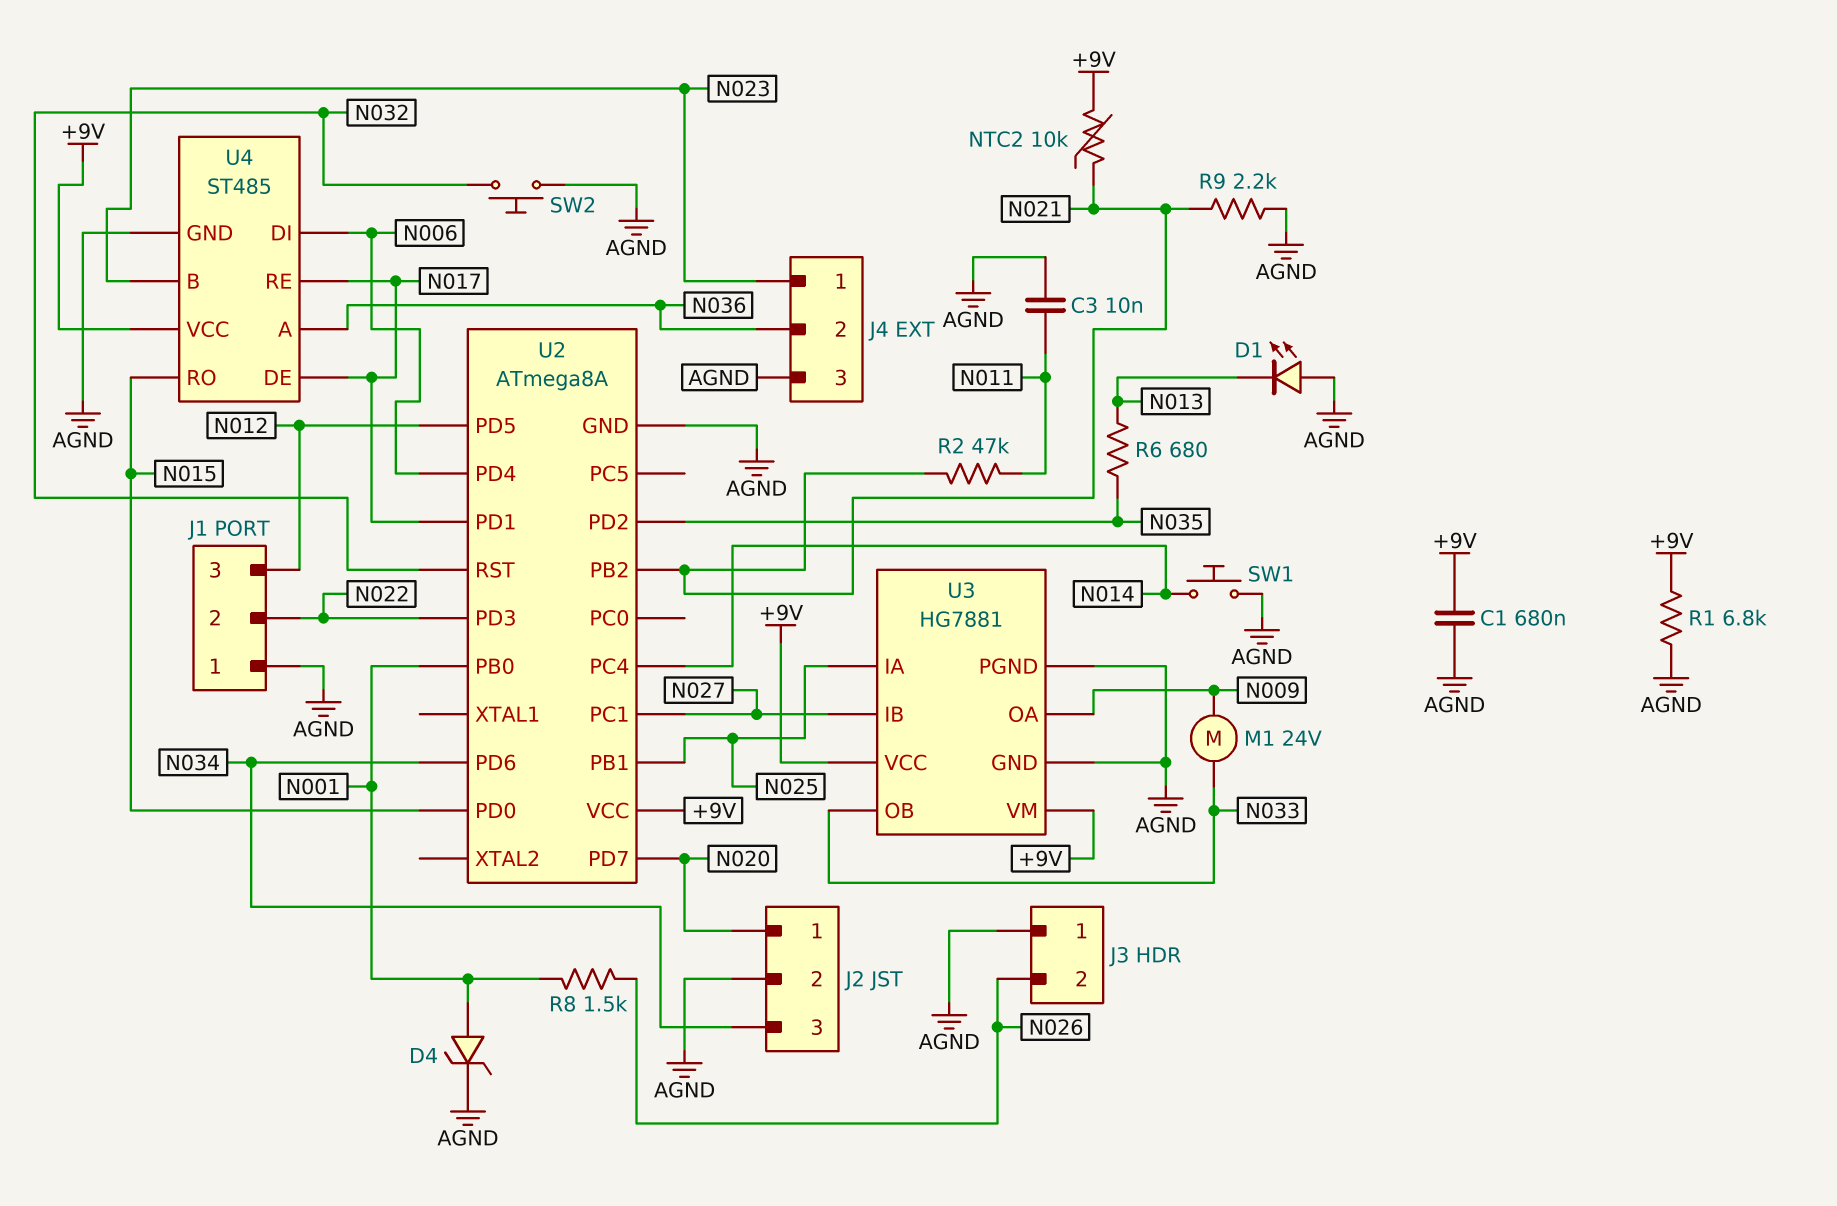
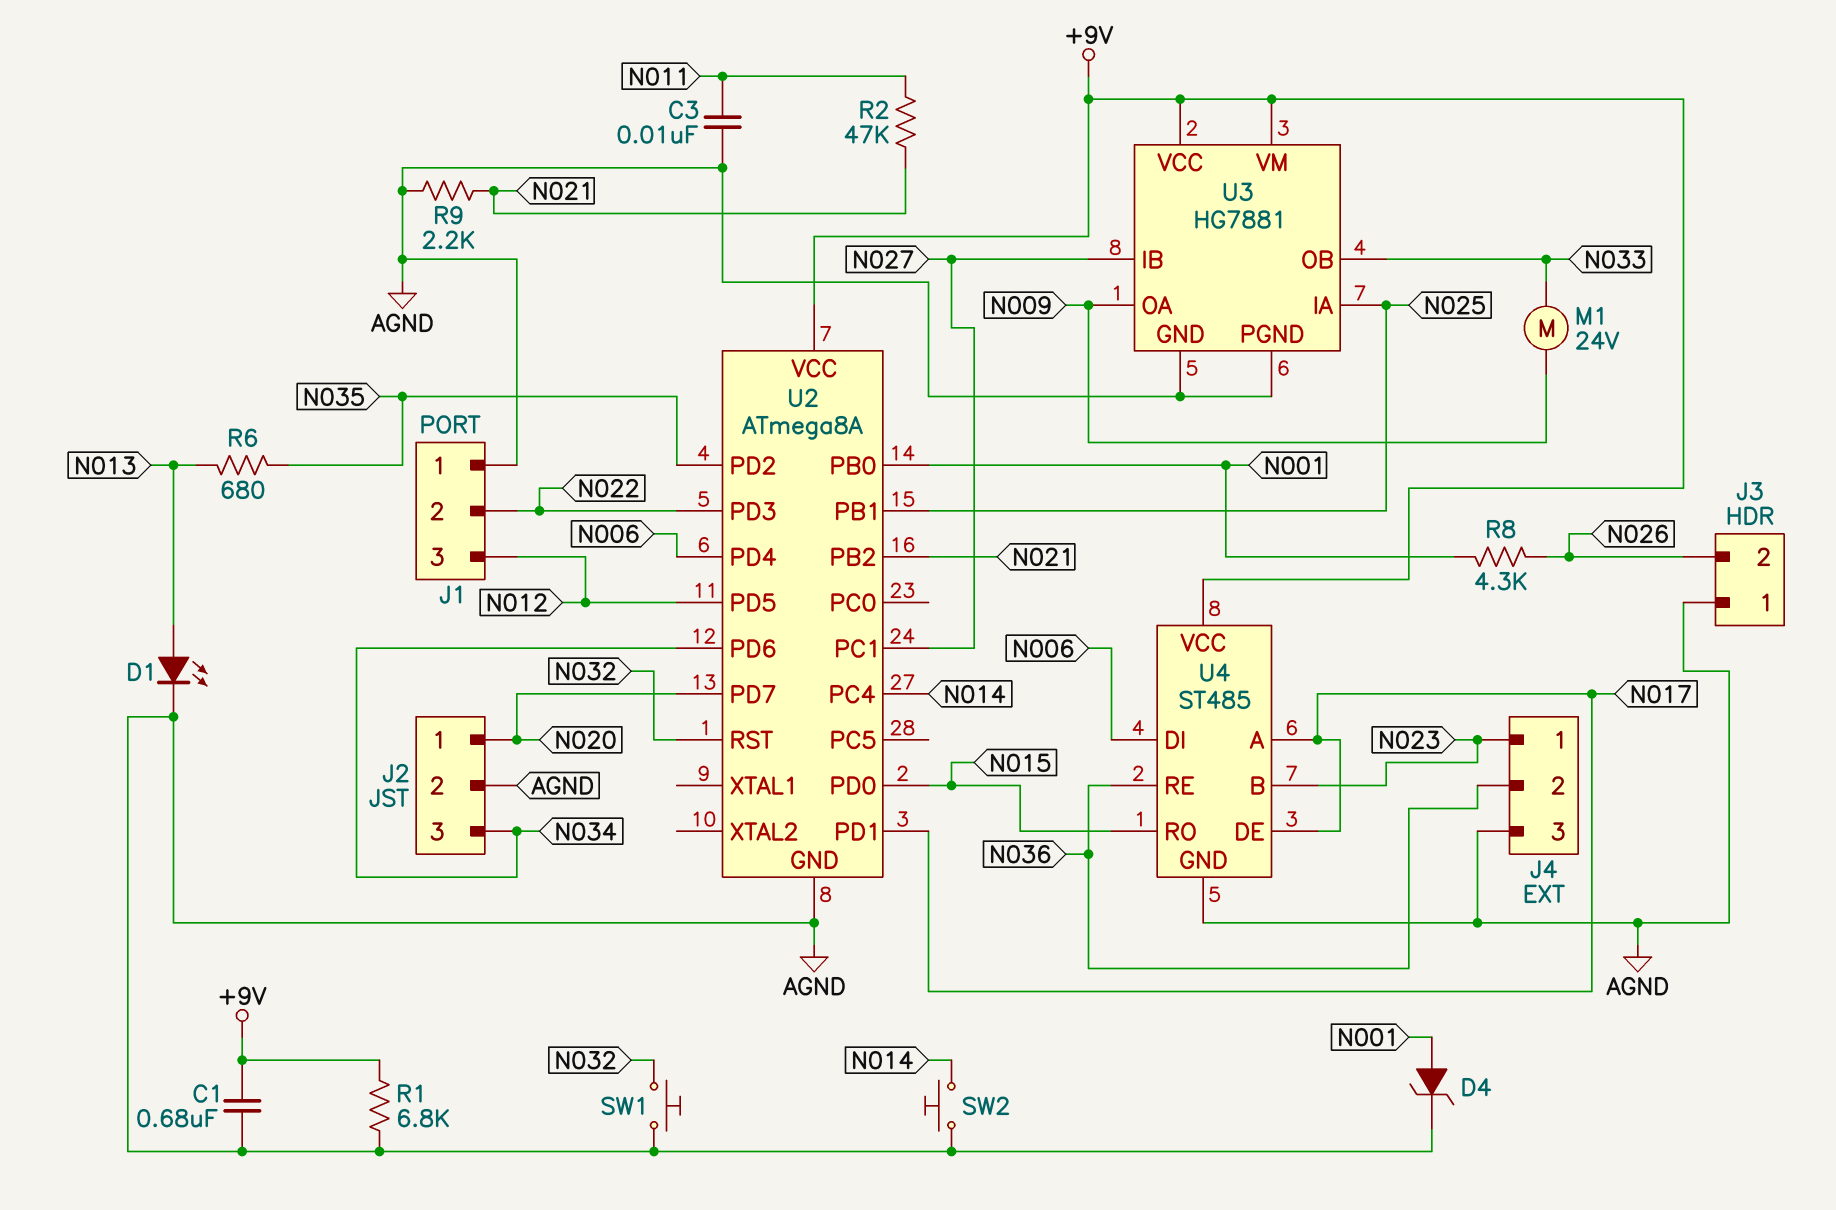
D1: LED (A AGND, K N013) -> LED (A N013, K AGND)
NTC2: 10k (+9V, N021) -> none
R8: 1.5k (N001, N026) -> 4.3k (N001, N026)
SW1: button (AGND, N014) -> button (AGND, N032)
SW2: button (AGND, N032) -> button (AGND, N014)
U4 pin A: N036 -> N017
U4 pin RE: N017 -> N036

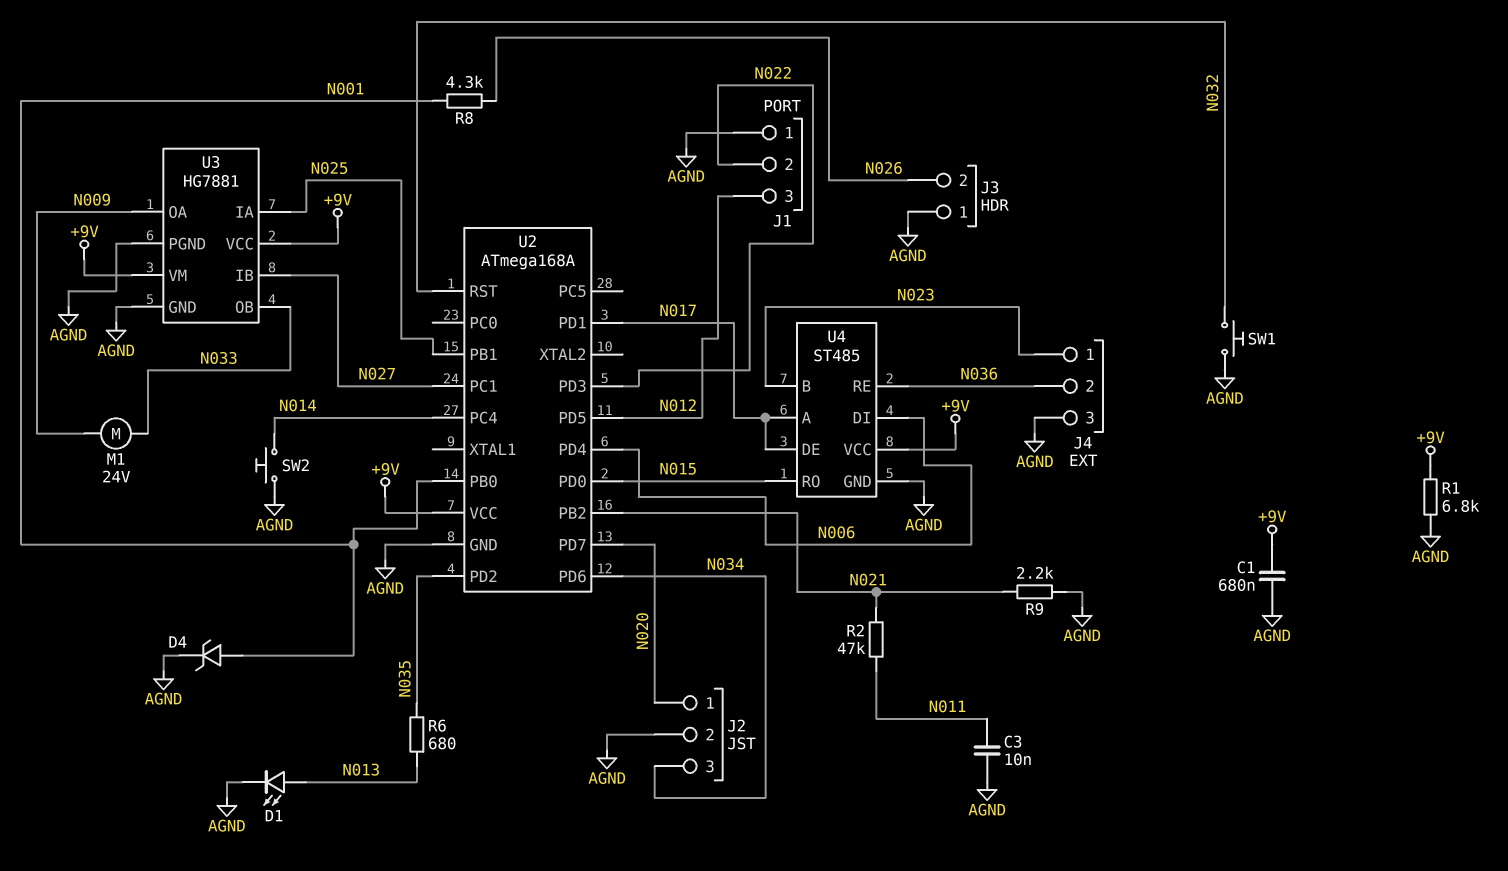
U2: ATmega8A -> ATmega168A

